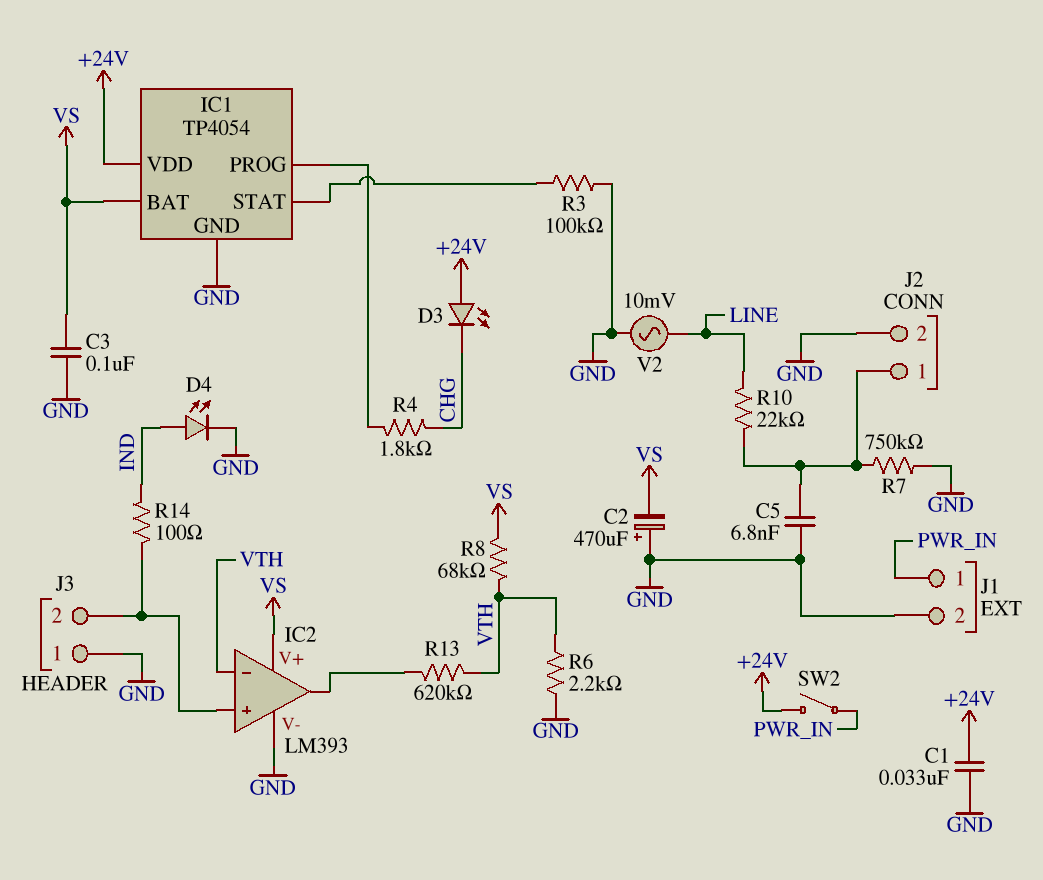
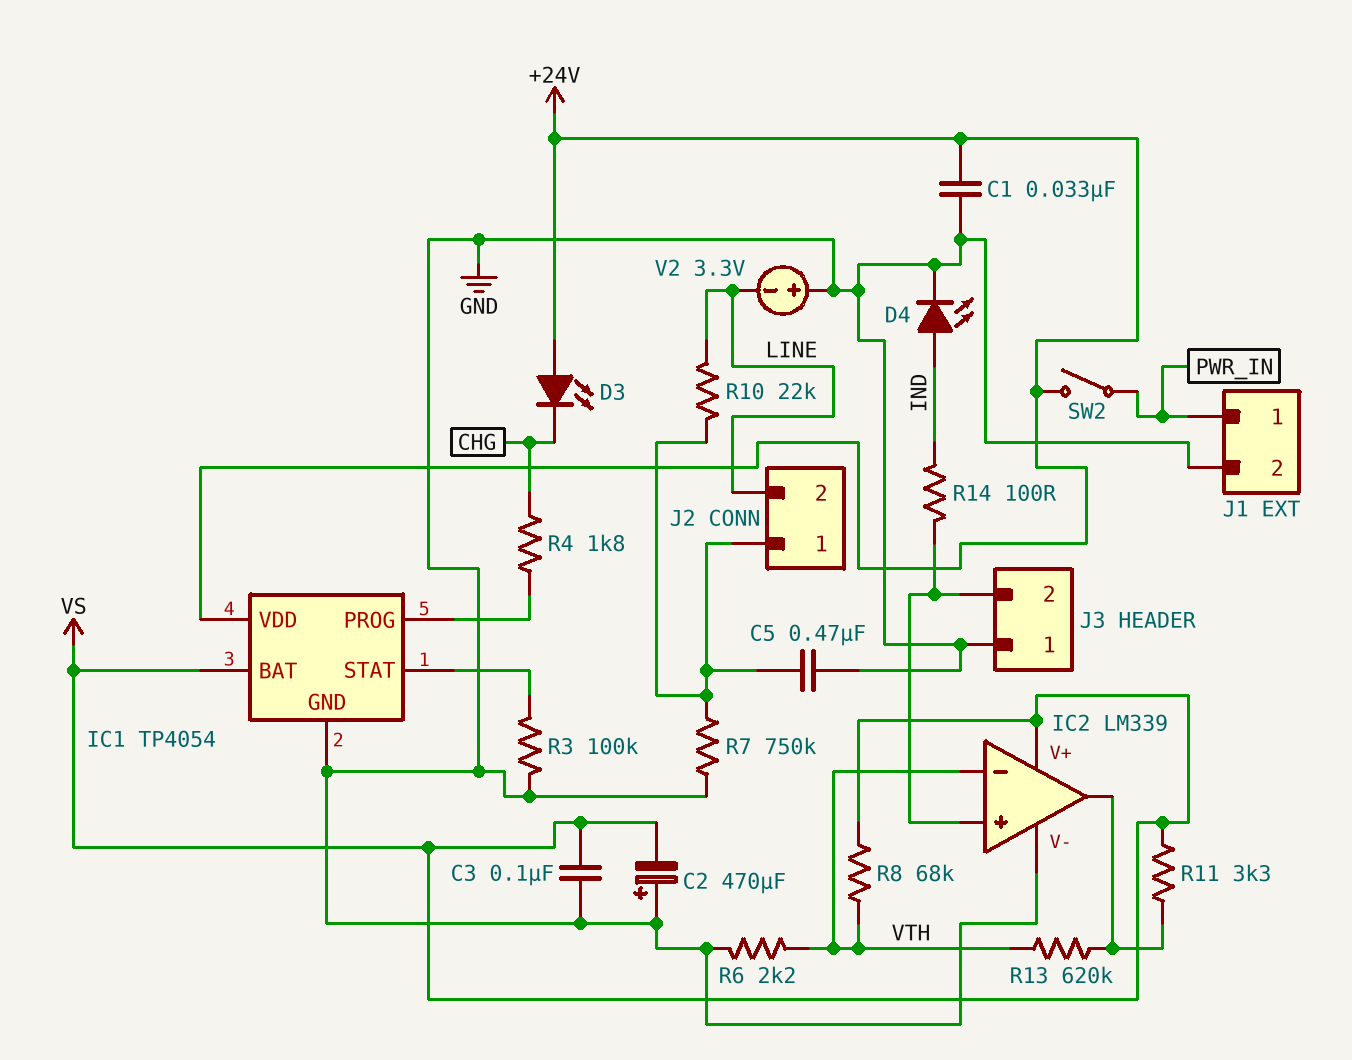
C5: 6.8nF (GND, J2/1) -> 470nF (GND, J2/1)
IC2: LM393 -> LM339
J2 pin 2: GND -> LINE
R11: none -> 3.3k (IC2/out, VS)
V2: AC 10mV (GND, LINE) -> 3.3V (plus GND, minus LINE)

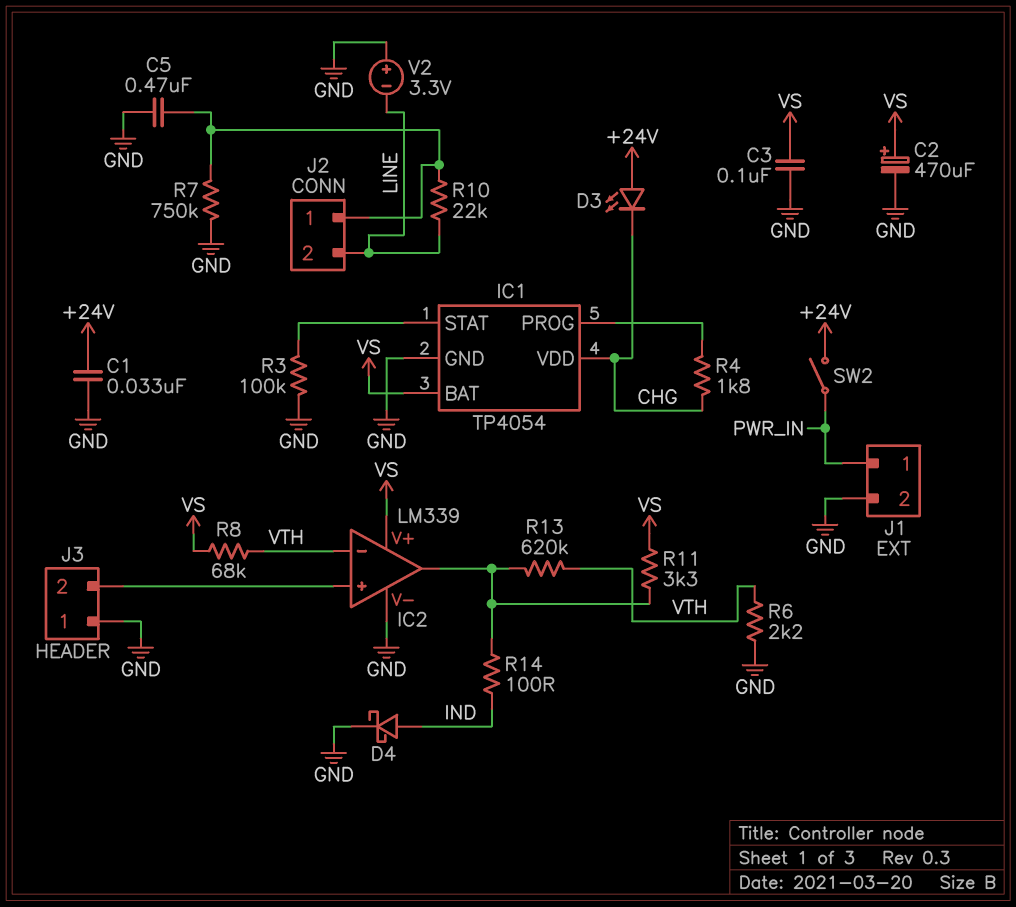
C2: 470uF (plus GND, minus VS) -> 470uF (plus VS, minus GND)
D4: LED (A IND, K GND) -> schottky (A IND, K GND)
IC1 pin VDD: +24V -> CHG
R14: 100 (IC2/in+, IND) -> 100 (IC2/out, IND)

